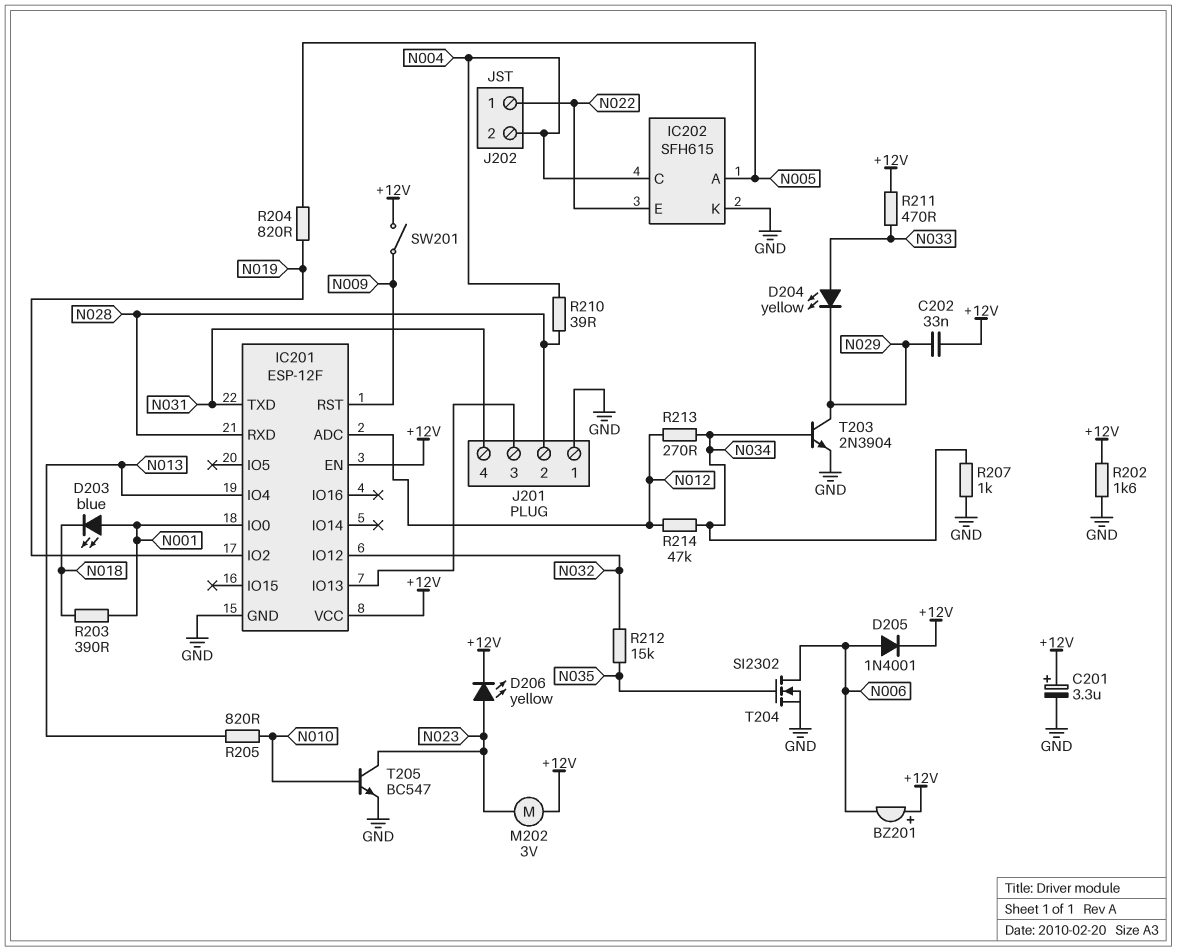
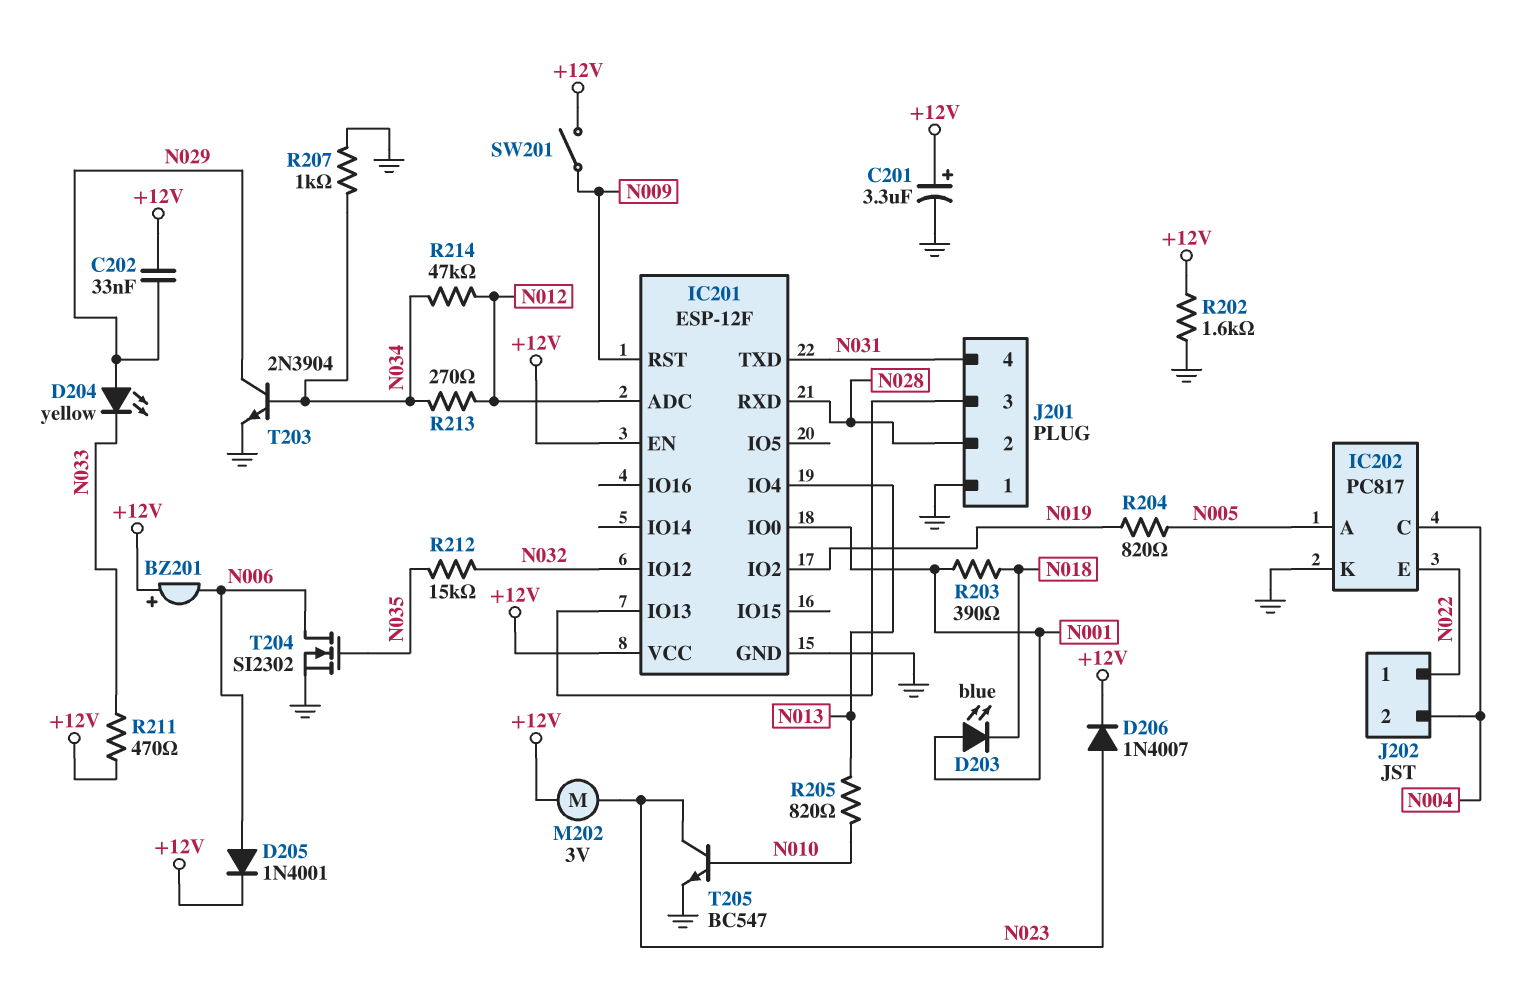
D204: LED yellow (A N033, K N029) -> LED yellow (A N029, K N033)
D206: LED yellow (A N023, K +12V) -> diode 1N4007 (A N023, K +12V)
IC202: SFH615 -> PC817
R210: 39 (N004, N028) -> none

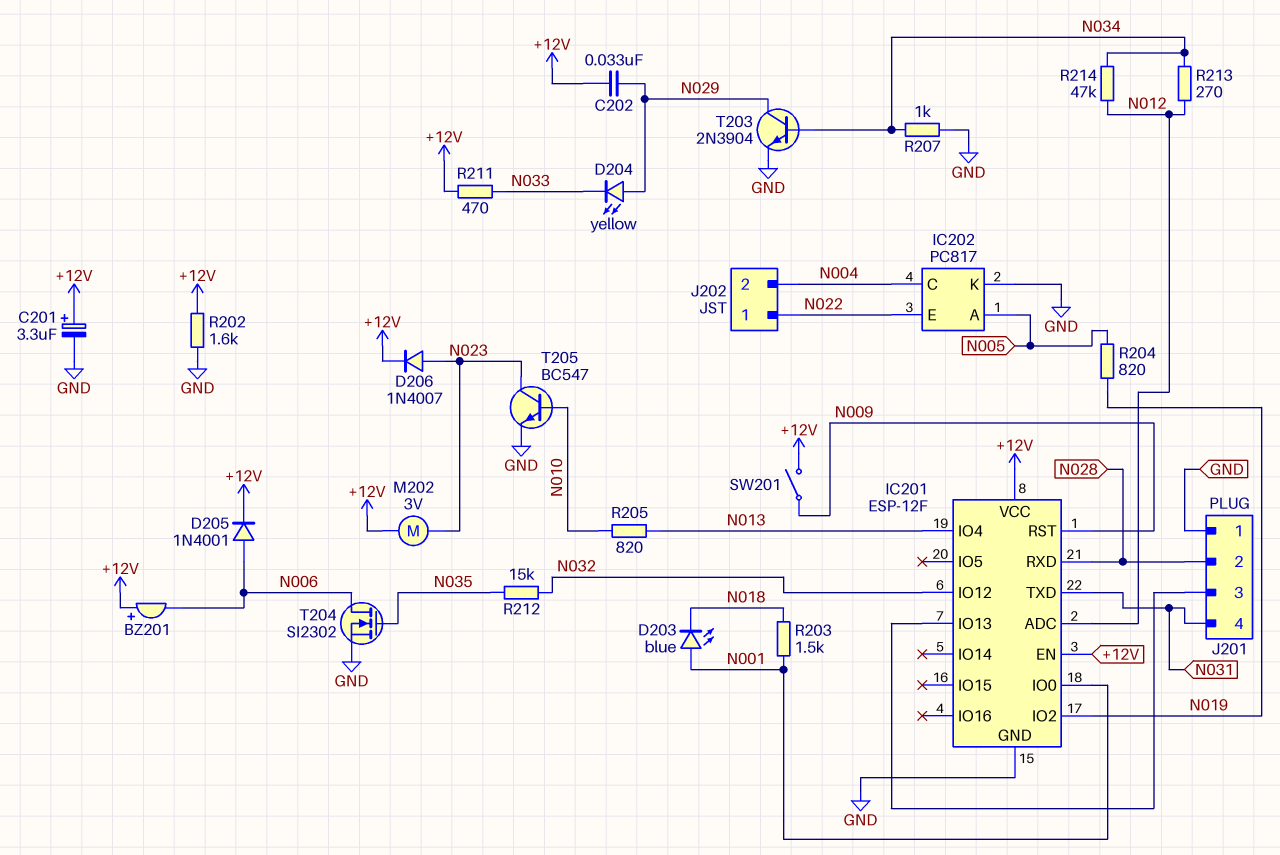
R203: 390 (N001, N018) -> 1.5k (N001, N018)

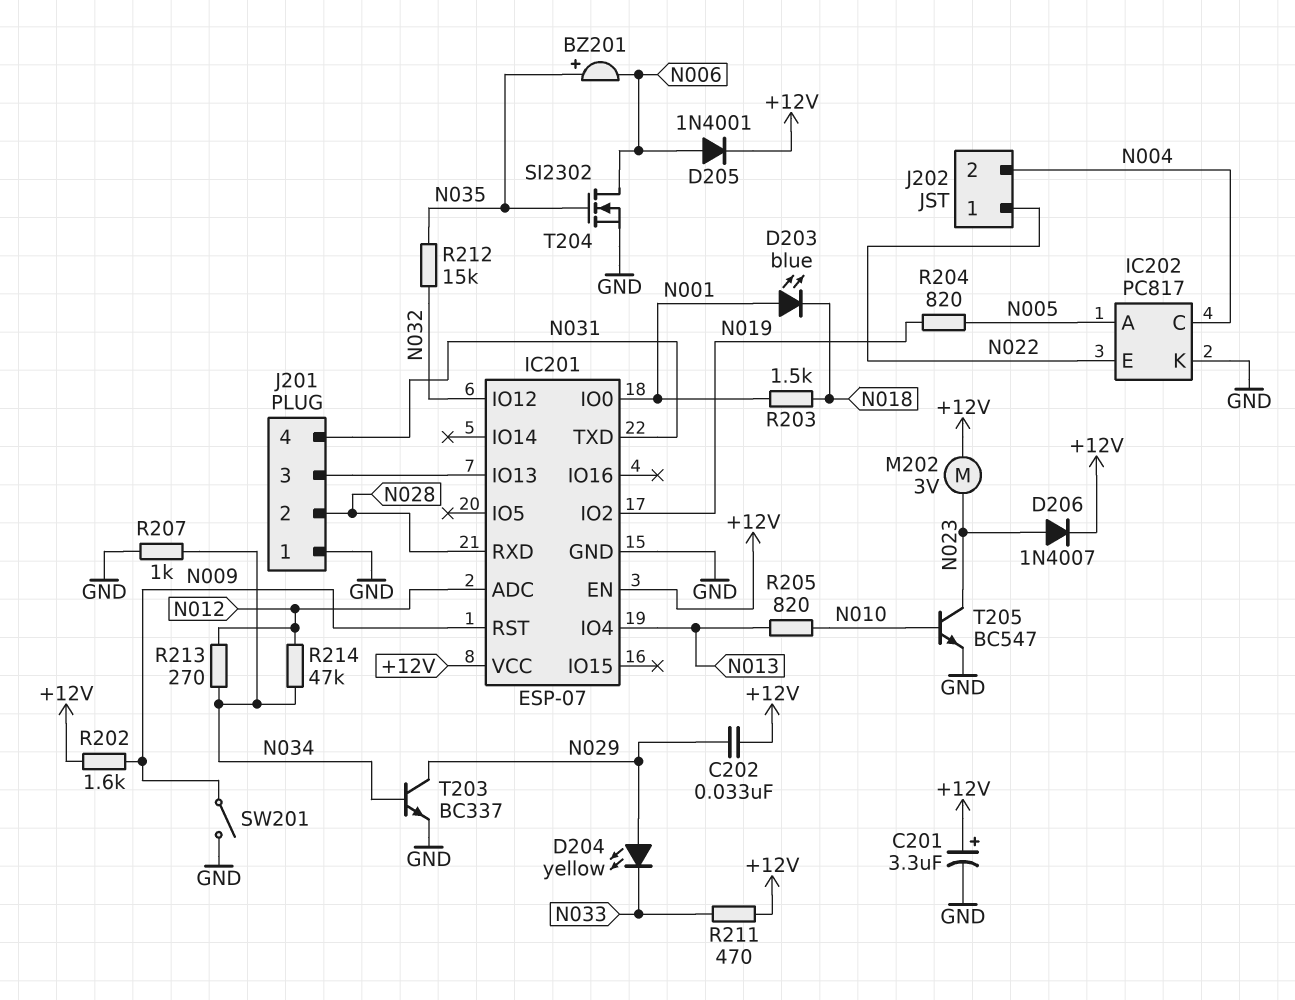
BZ201: buzzer (plus +12V, minus N006) -> buzzer (plus N035, minus N006)
IC201: ESP-12F -> ESP-07
R202: 1.6k (+12V, GND) -> 1.6k (+12V, N009)
SW201: switch (+12V, N009) -> switch (GND, N009)
T203: NPN 2N3904 (B N034, C N029, E GND) -> NPN BC337 (B N034, C N029, E GND)

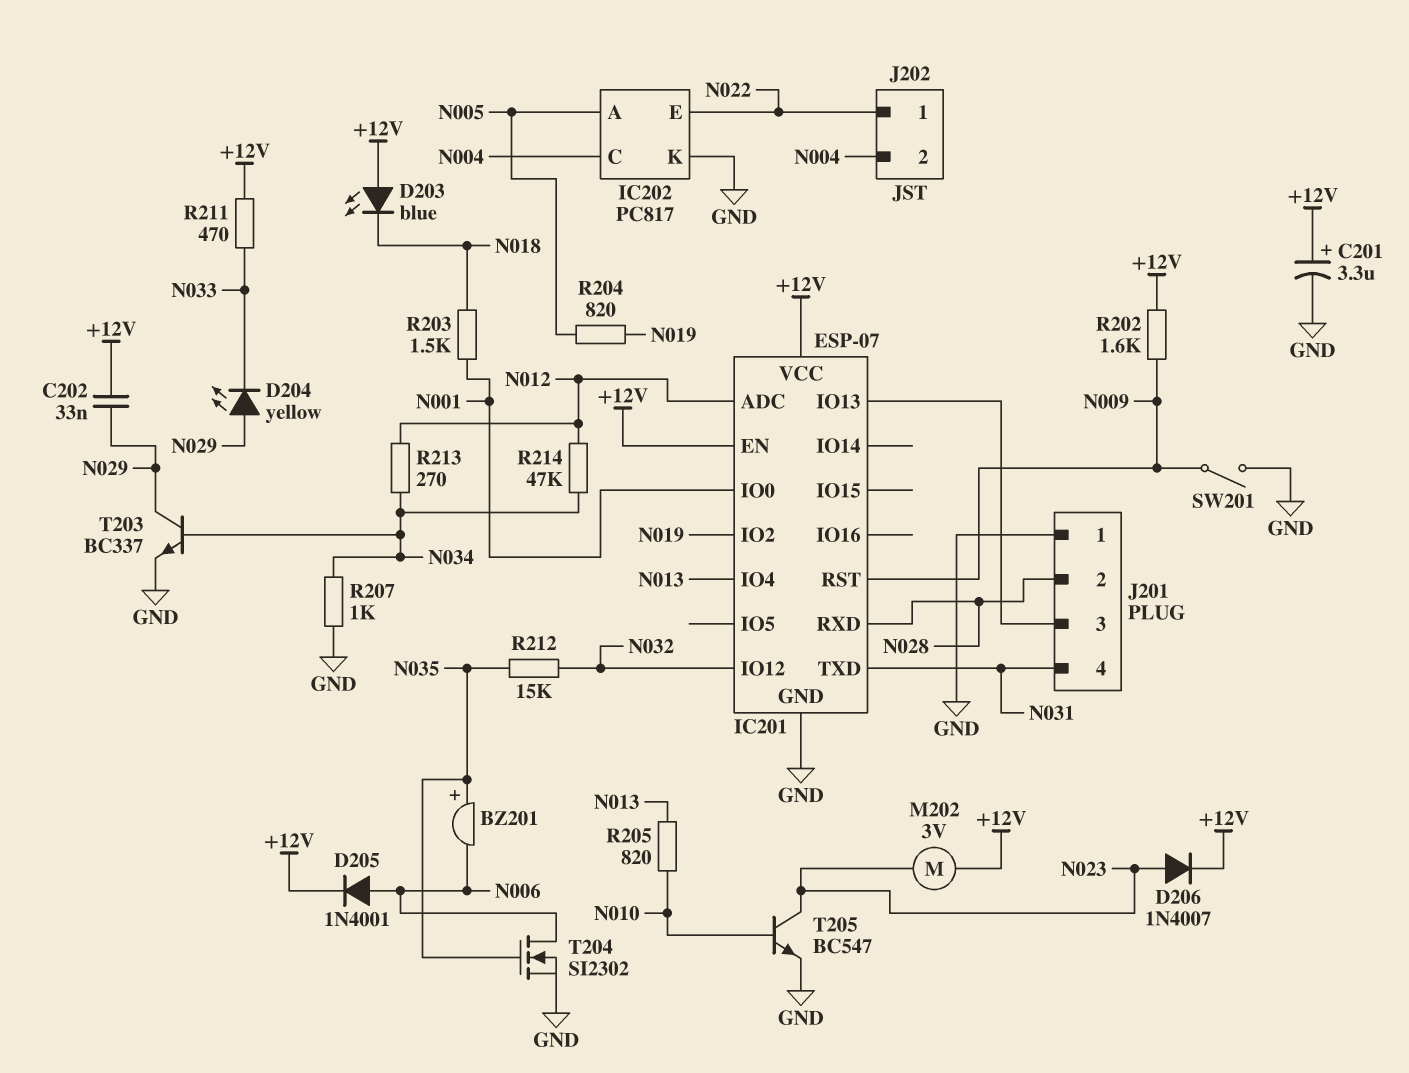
D203: LED blue (A N001, K N018) -> LED blue (A +12V, K N018)

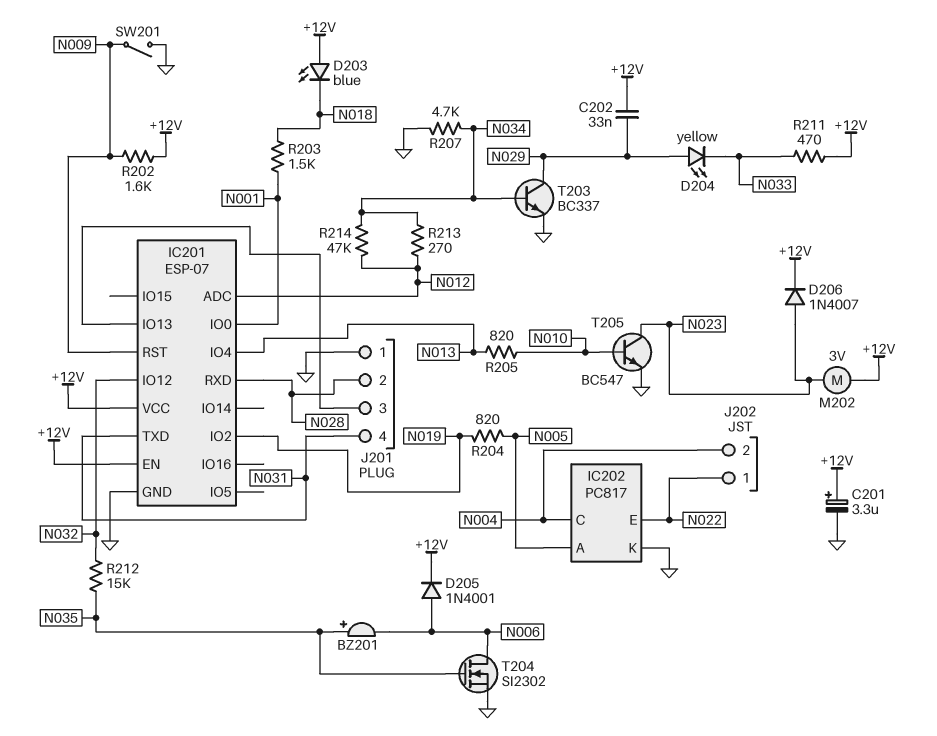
R207: 1k (GND, N034) -> 4.7k (GND, N034)

